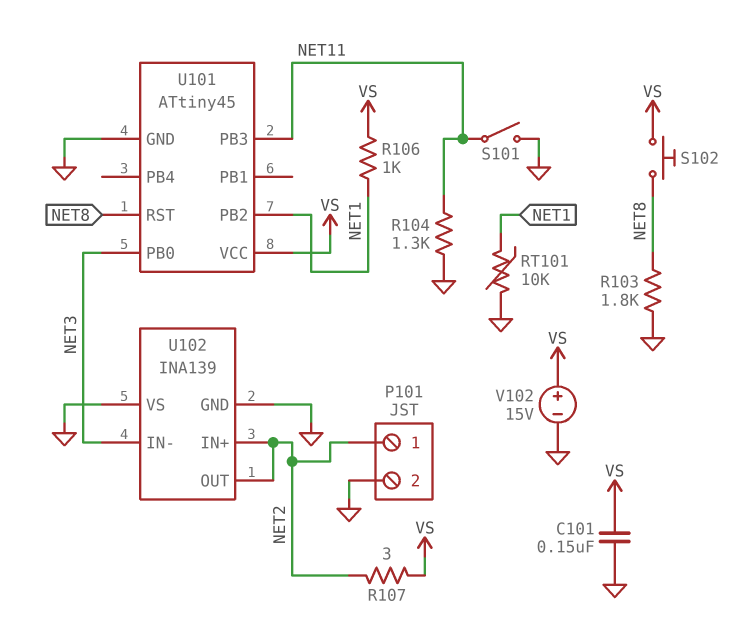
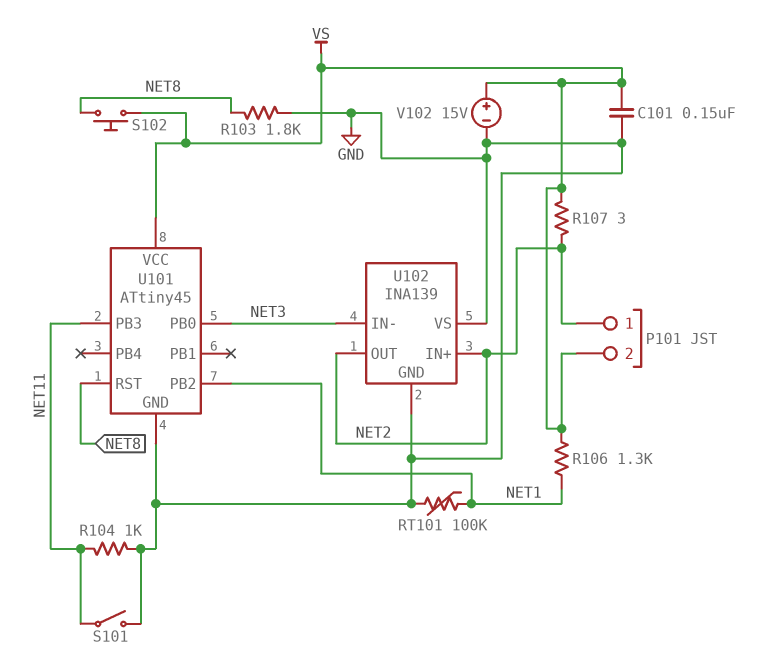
P101 pin 2: GND -> VS
R104: 1.3k (GND, NET11) -> 1k (GND, NET11)
R106: 1k (NET1, VS) -> 1.3k (NET1, VS)
RT101: 10k (GND, NET1) -> 100k (GND, NET1)

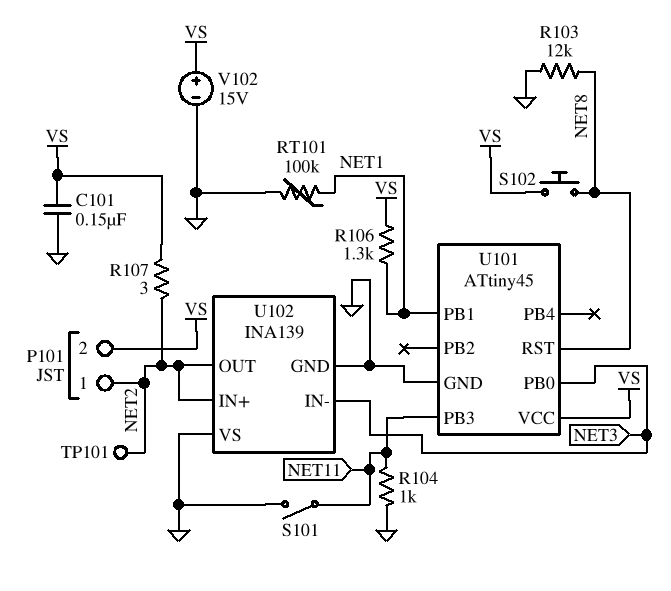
R103: 1.8k (GND, NET8) -> 12k (GND, NET8)
TP101: none -> test point (NET2)
U101 pin PB1: none -> NET1
U101 pin PB2: NET1 -> none

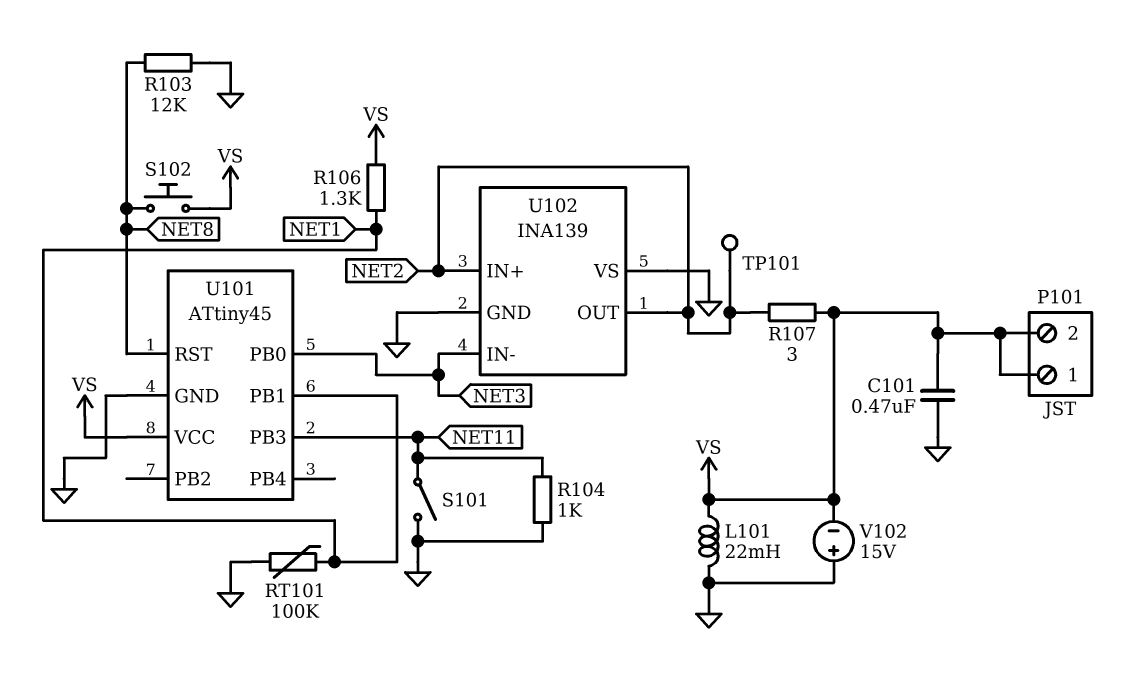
C101: 150nF (GND, VS) -> 470nF (GND, VS)
L101: none -> 22mH (GND, VS)
P101 pin 1: NET2 -> VS
V102: 15V (plus VS, minus GND) -> 15V (plus GND, minus VS)

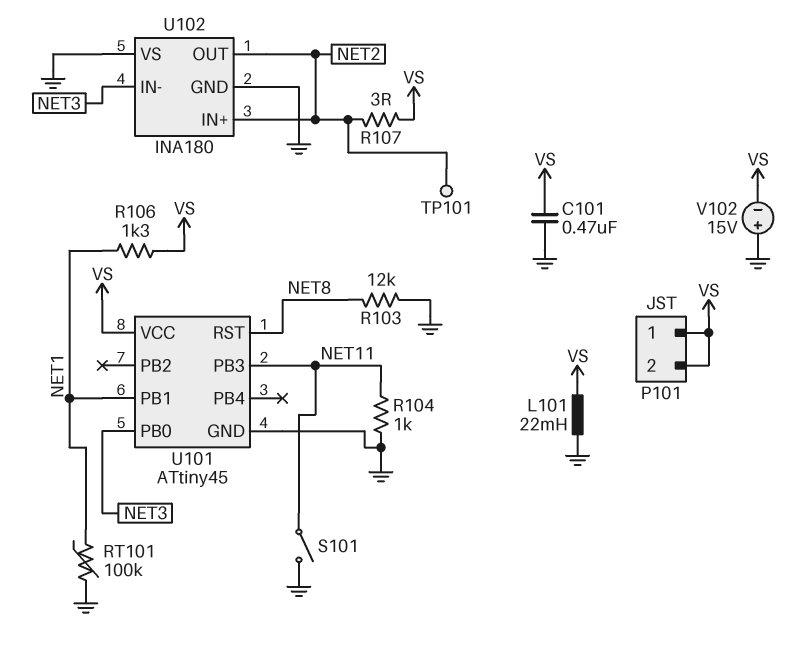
S102: button (NET8, VS) -> none
U102: INA139 -> INA180

